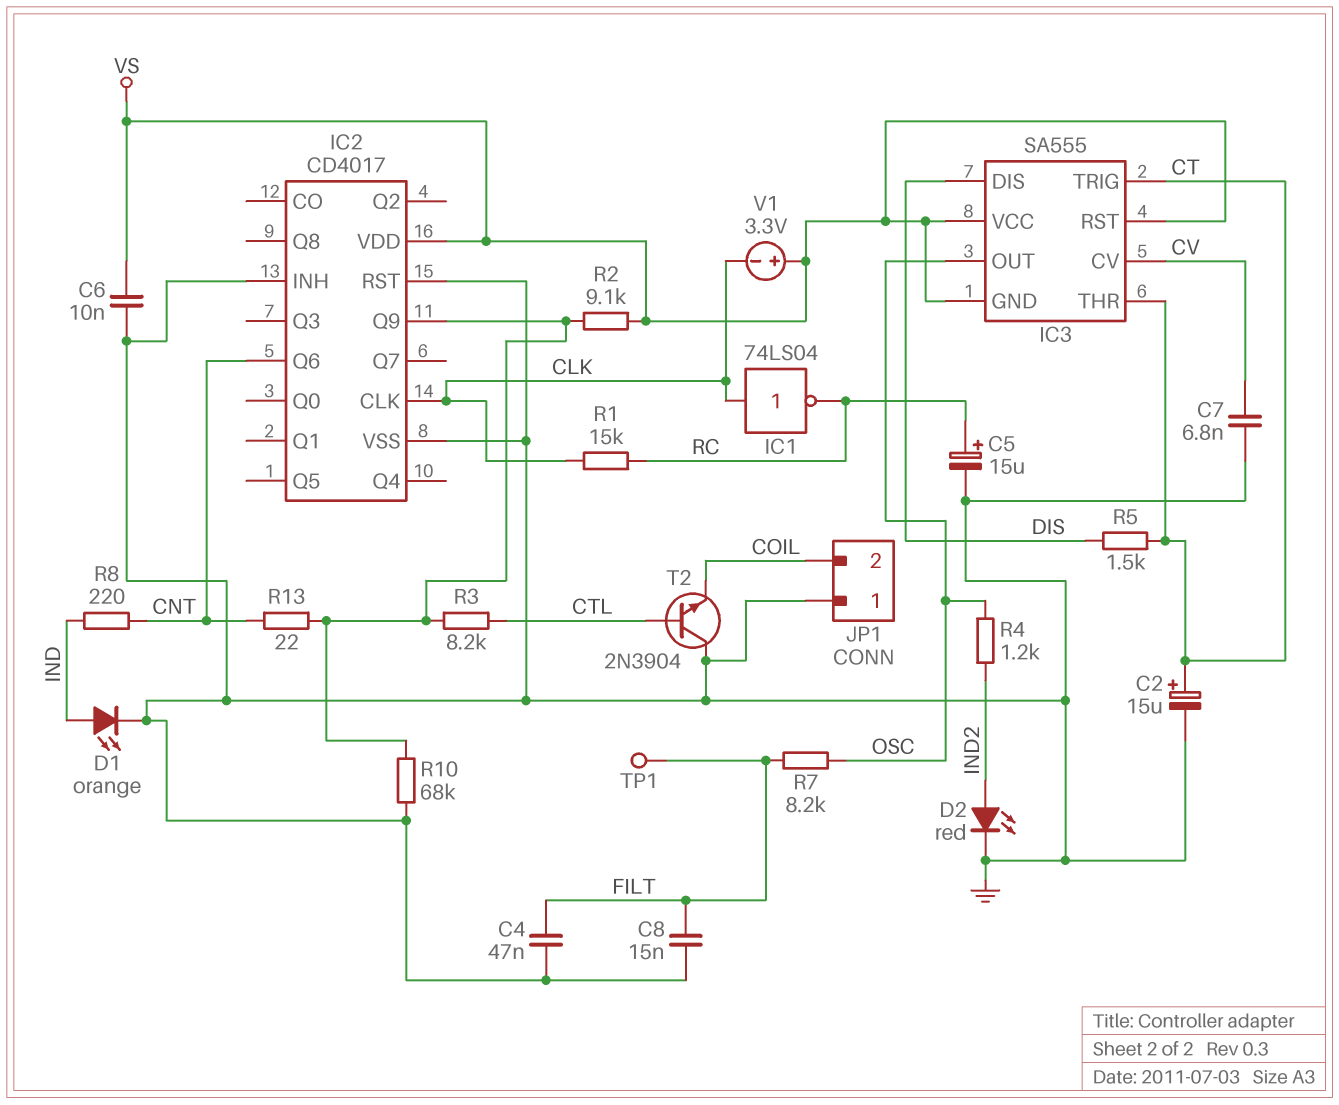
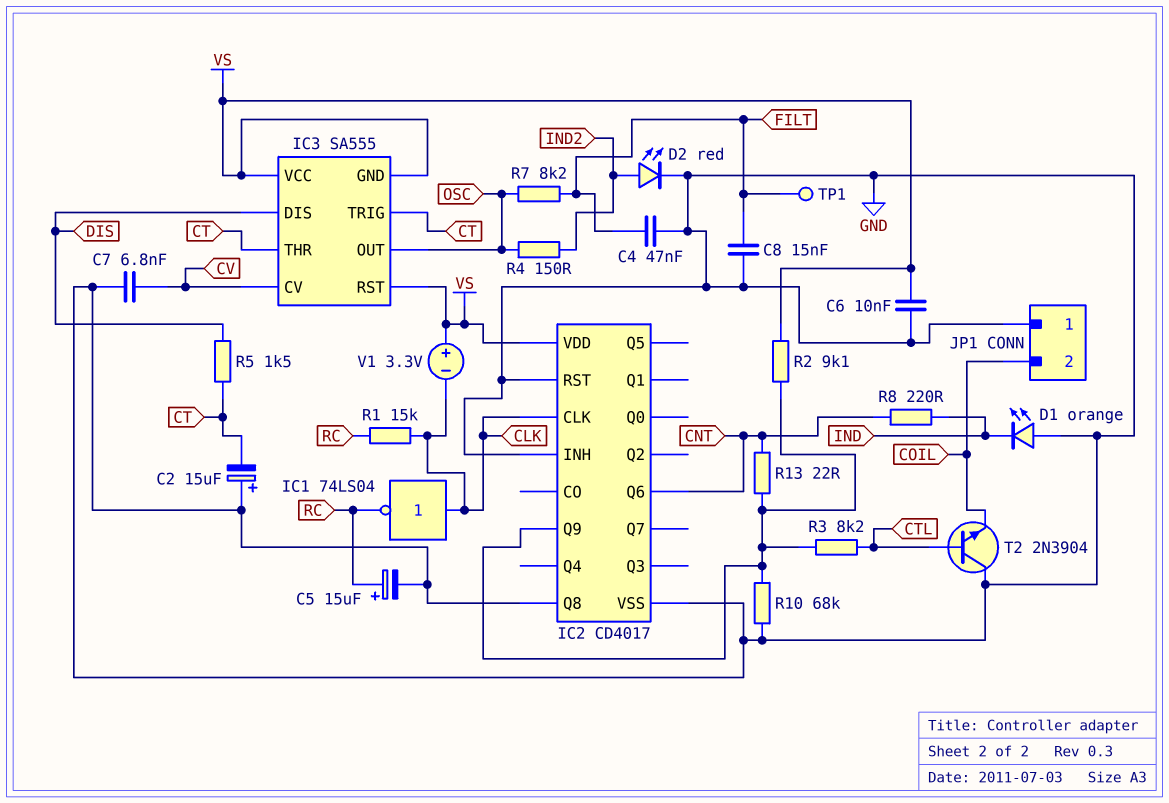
C2: 15uF (plus CT, minus GND) -> 15uF (plus GND, minus CT)
D1: LED orange (A IND, K GND) -> LED orange (A GND, K IND)
IC2 pin Q8: none -> GND
R4: 1.2k (IND2, OSC) -> 150 (IND2, OSC)

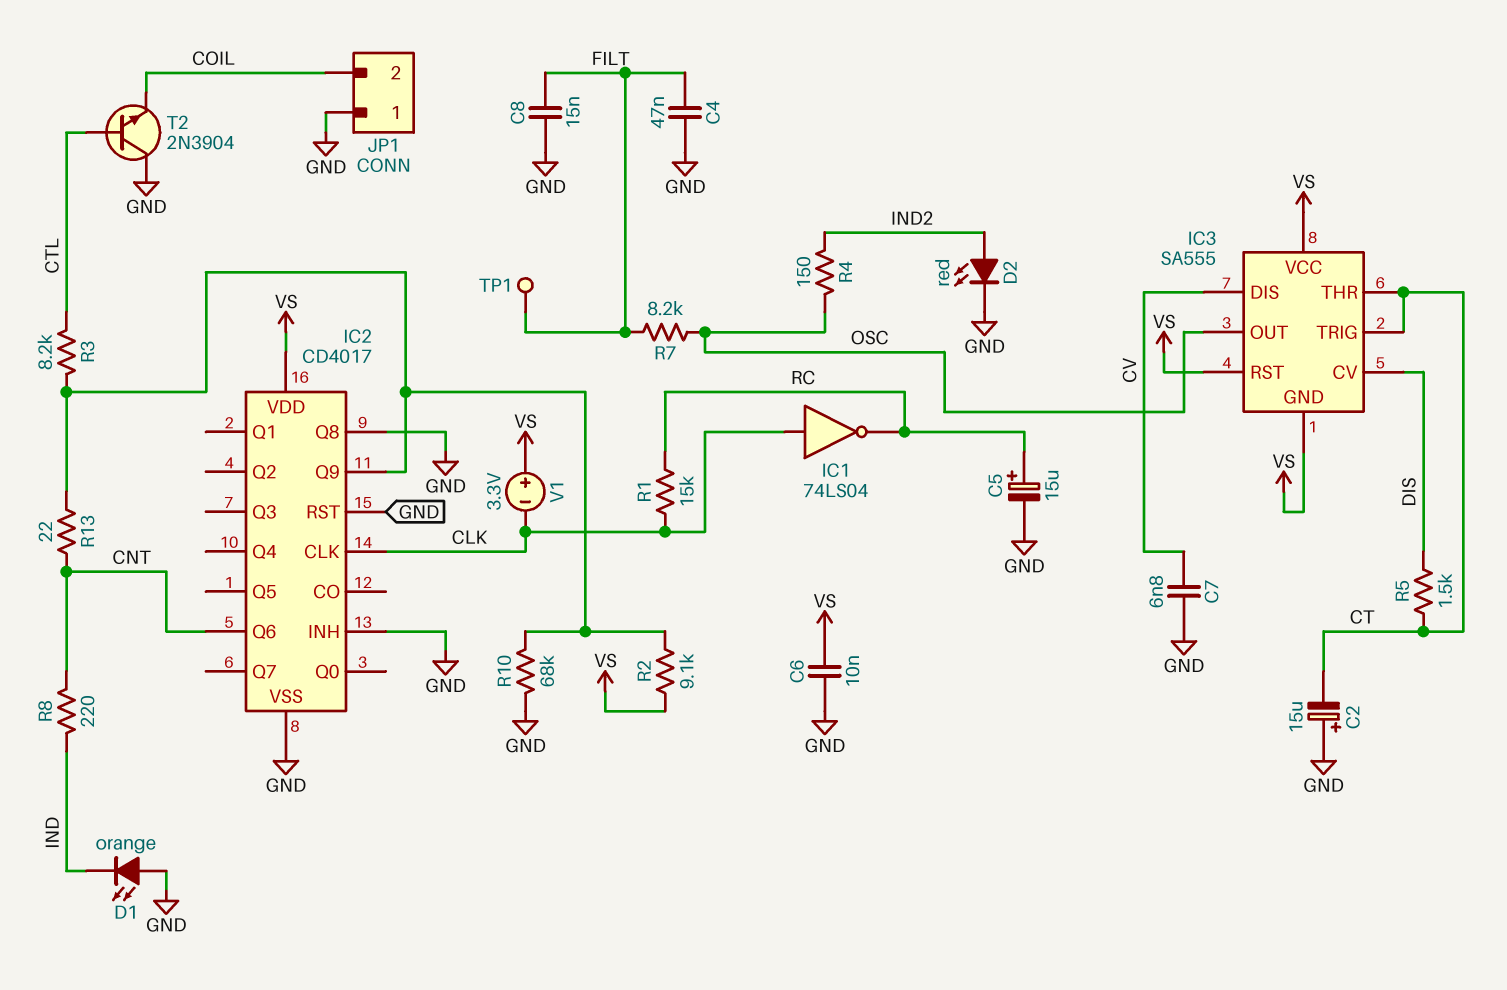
IC3 pin CV: CV -> DIS
IC3 pin DIS: DIS -> CV

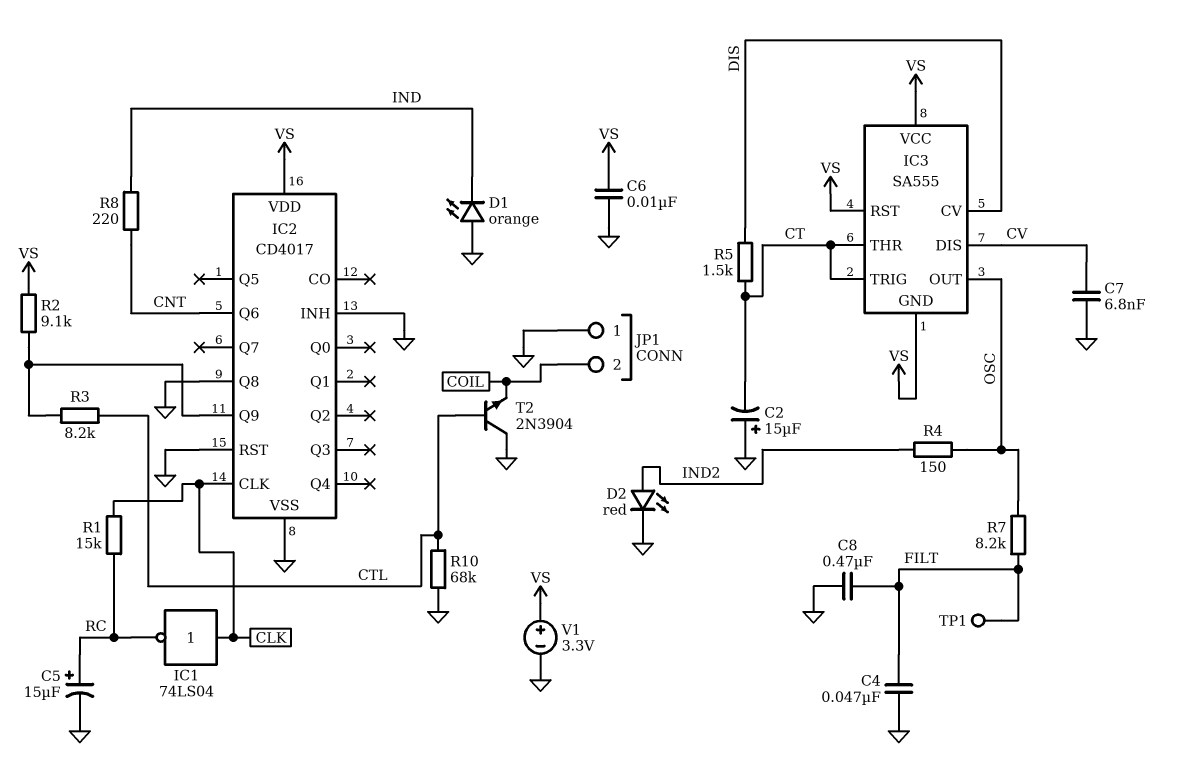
C8: 15nF (FILT, GND) -> 470nF (FILT, GND)
R10: 68k (GND, IC2/Q9) -> 68k (CTL, GND)
R13: 22 (CNT, IC2/Q9) -> none
V1: 3.3V (plus VS, minus CLK) -> 3.3V (plus VS, minus GND)

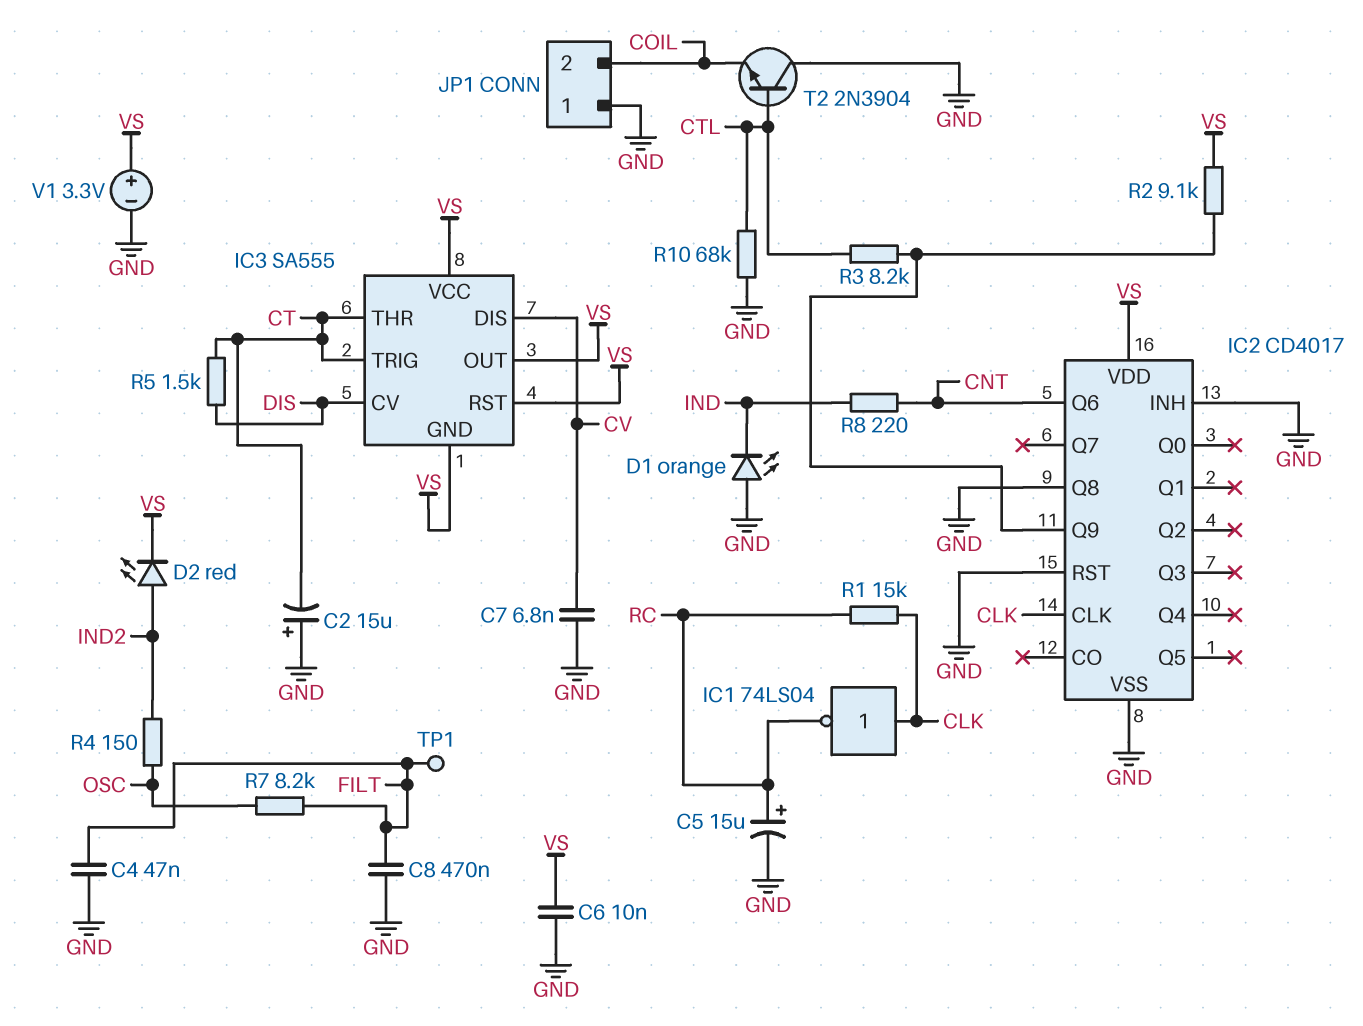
D2: LED red (A IND2, K GND) -> LED red (A IND2, K VS)
IC3 pin OUT: OSC -> VS

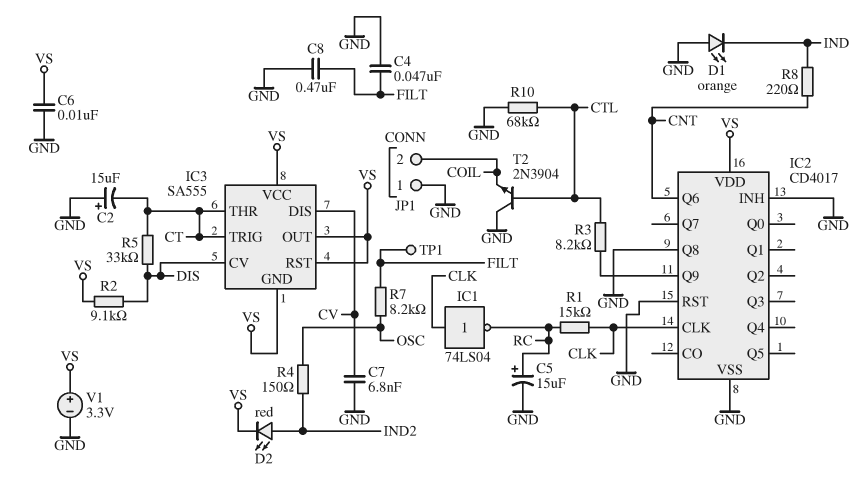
R2: 9.1k (IC2/Q9, VS) -> 9.1k (DIS, VS)
R5: 1.5k (CT, DIS) -> 33k (CT, DIS)

